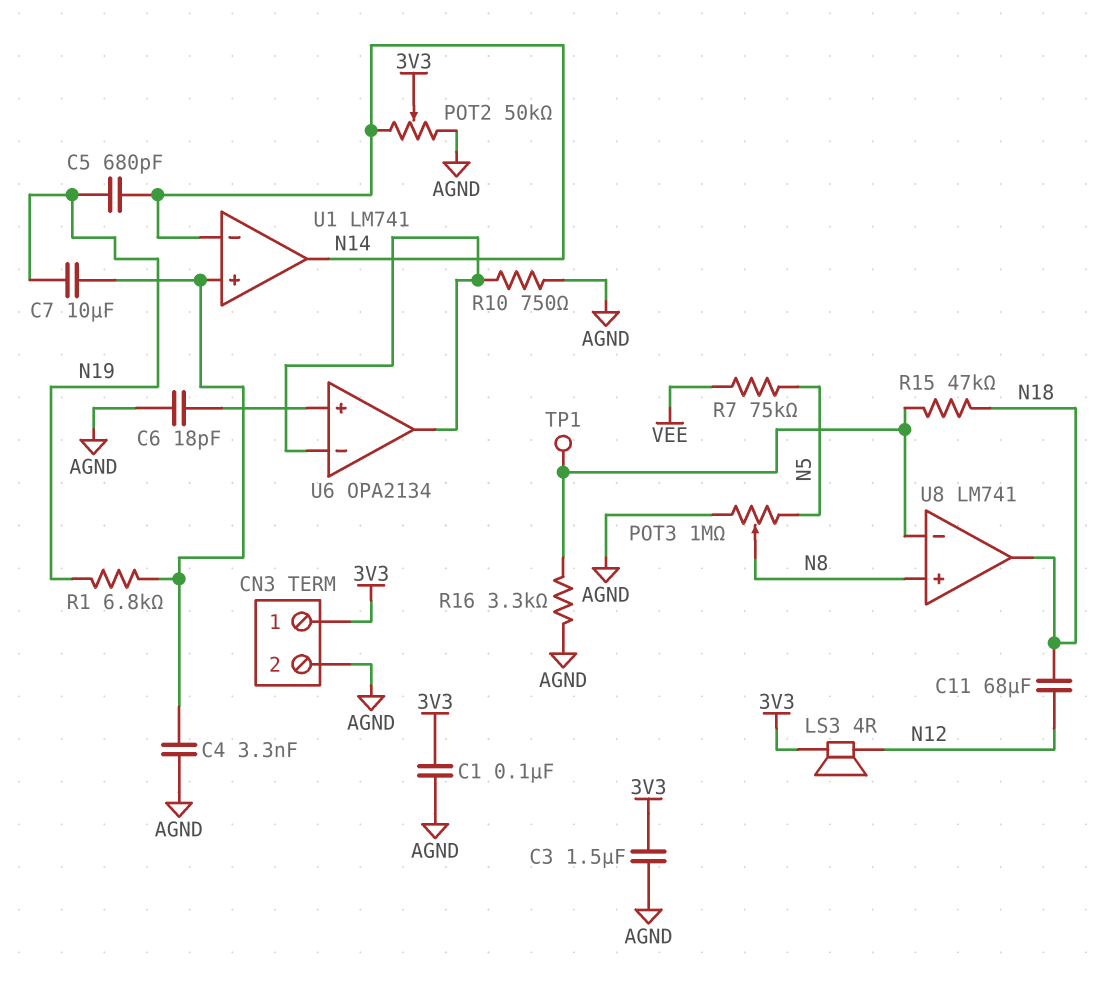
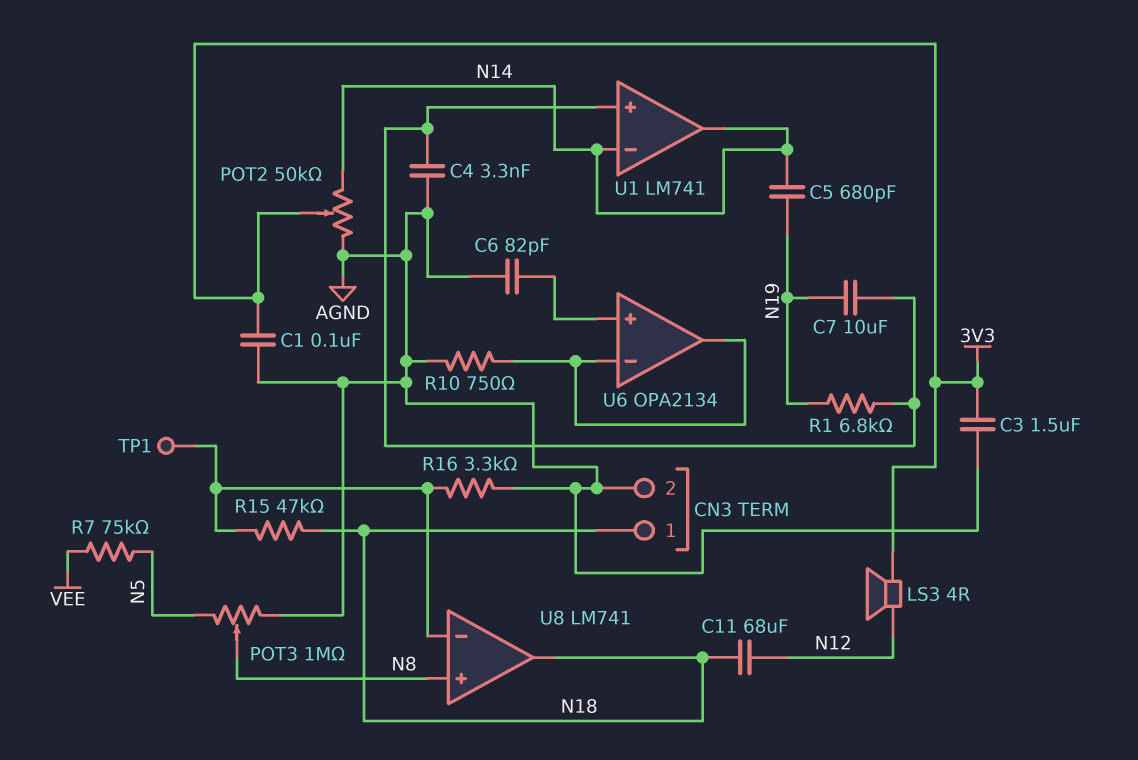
C6: 18pF (AGND, U6/in+) -> 82pF (AGND, U6/in+)
CN3 pin 1: 3V3 -> N18

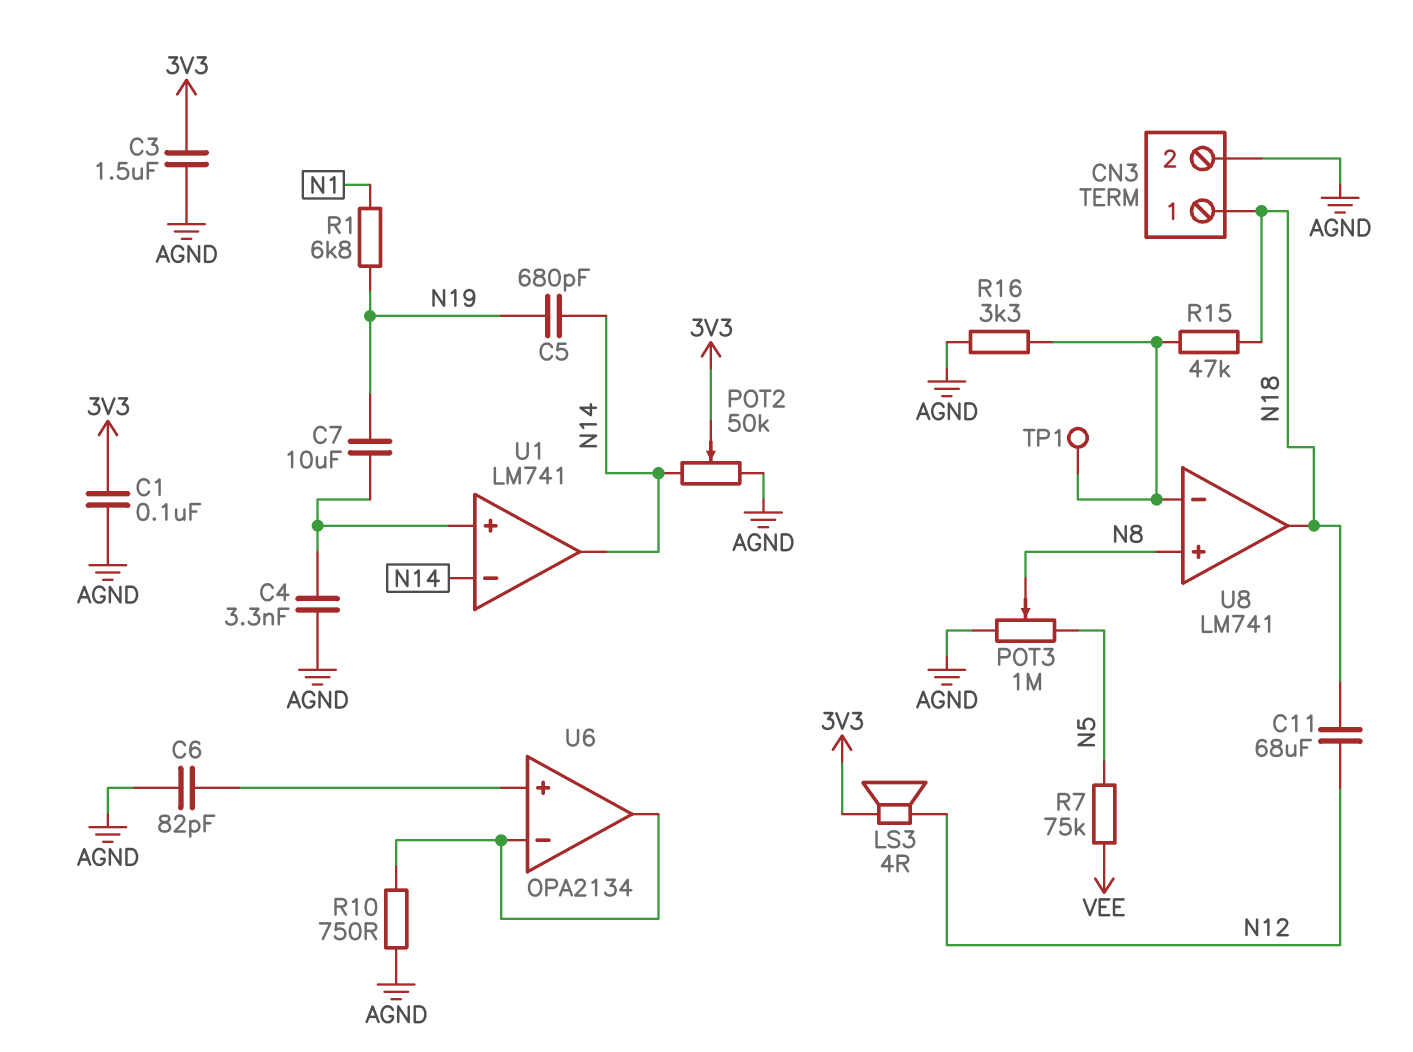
R1: 6.8k (N19, U1/in+) -> 6.8k (N1, N19)

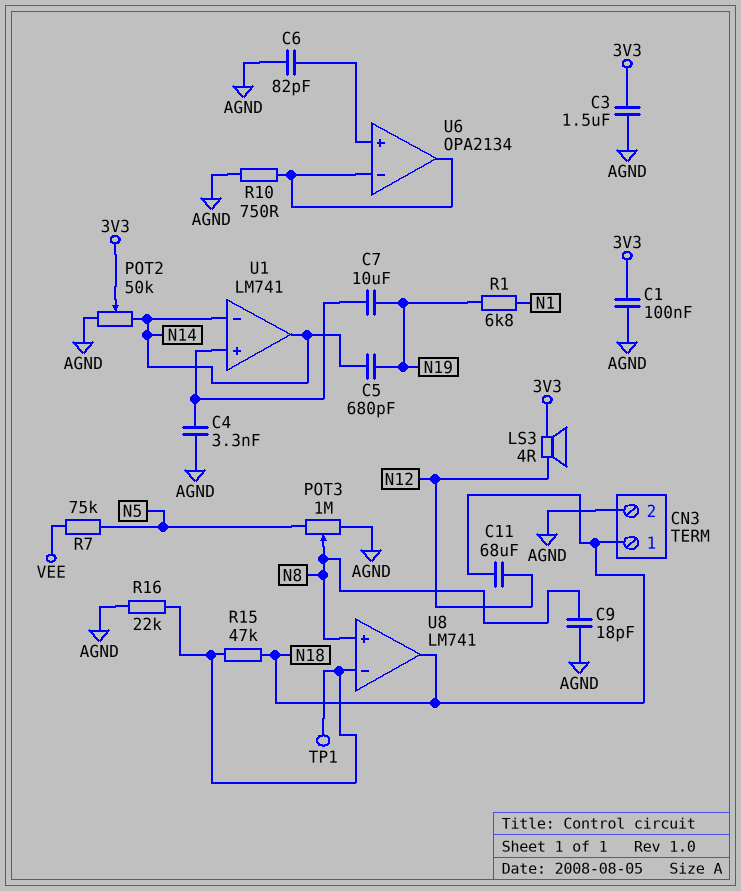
C9: none -> 18pF (AGND, N8)
R16: 3.3k (AGND, U8/in-) -> 22k (AGND, U8/in-)

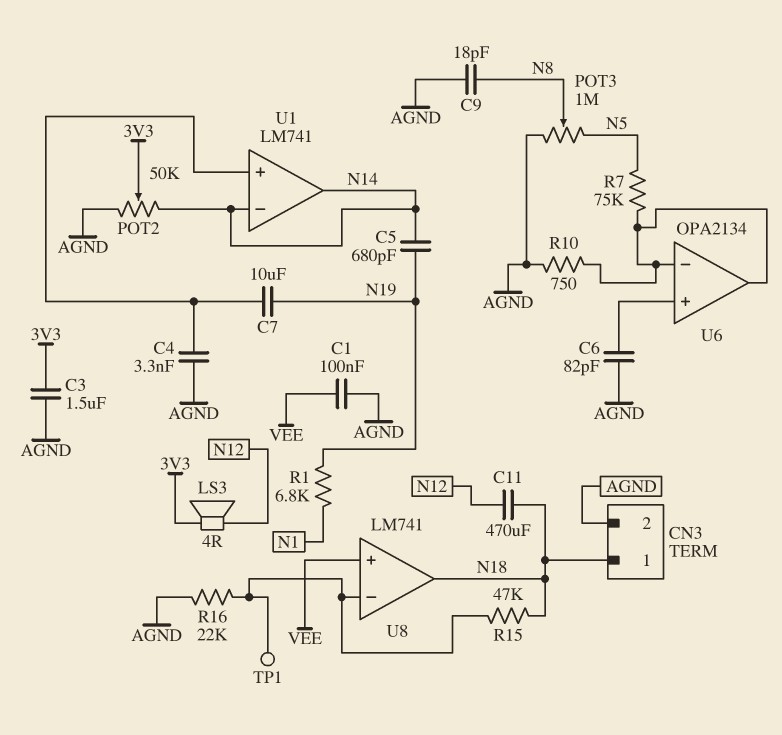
C1: 100nF (3V3, AGND) -> 100nF (AGND, VEE)
C11: 68uF (N12, N18) -> 470uF (N12, N18)
R7: 75k (N5, VEE) -> 75k (N5, U6/in-)
U8 pin in+: N8 -> VEE

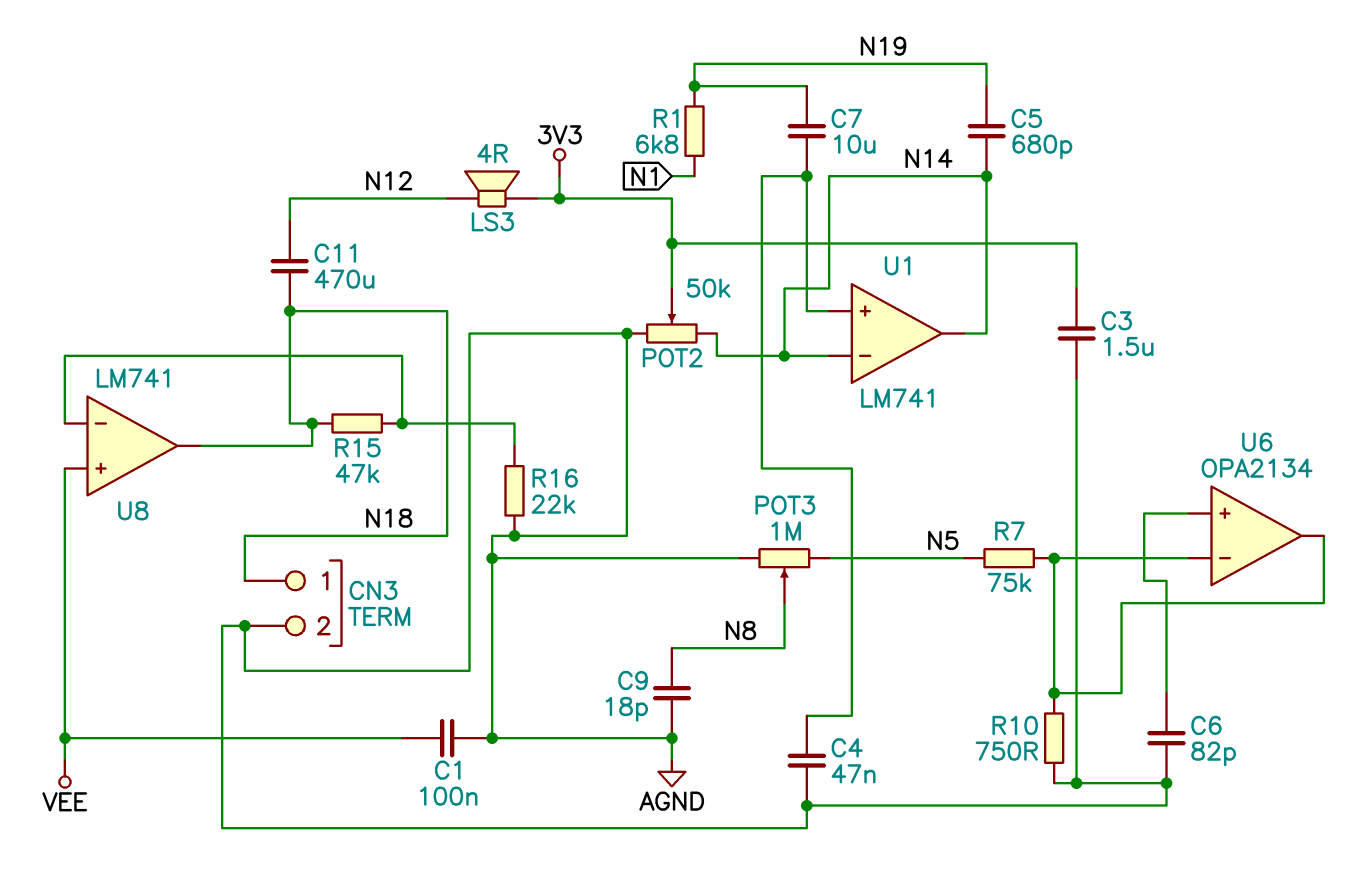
C4: 3.3nF (AGND, U1/in+) -> 47nF (AGND, U1/in+)
TP1: test point (U8/in-) -> none

